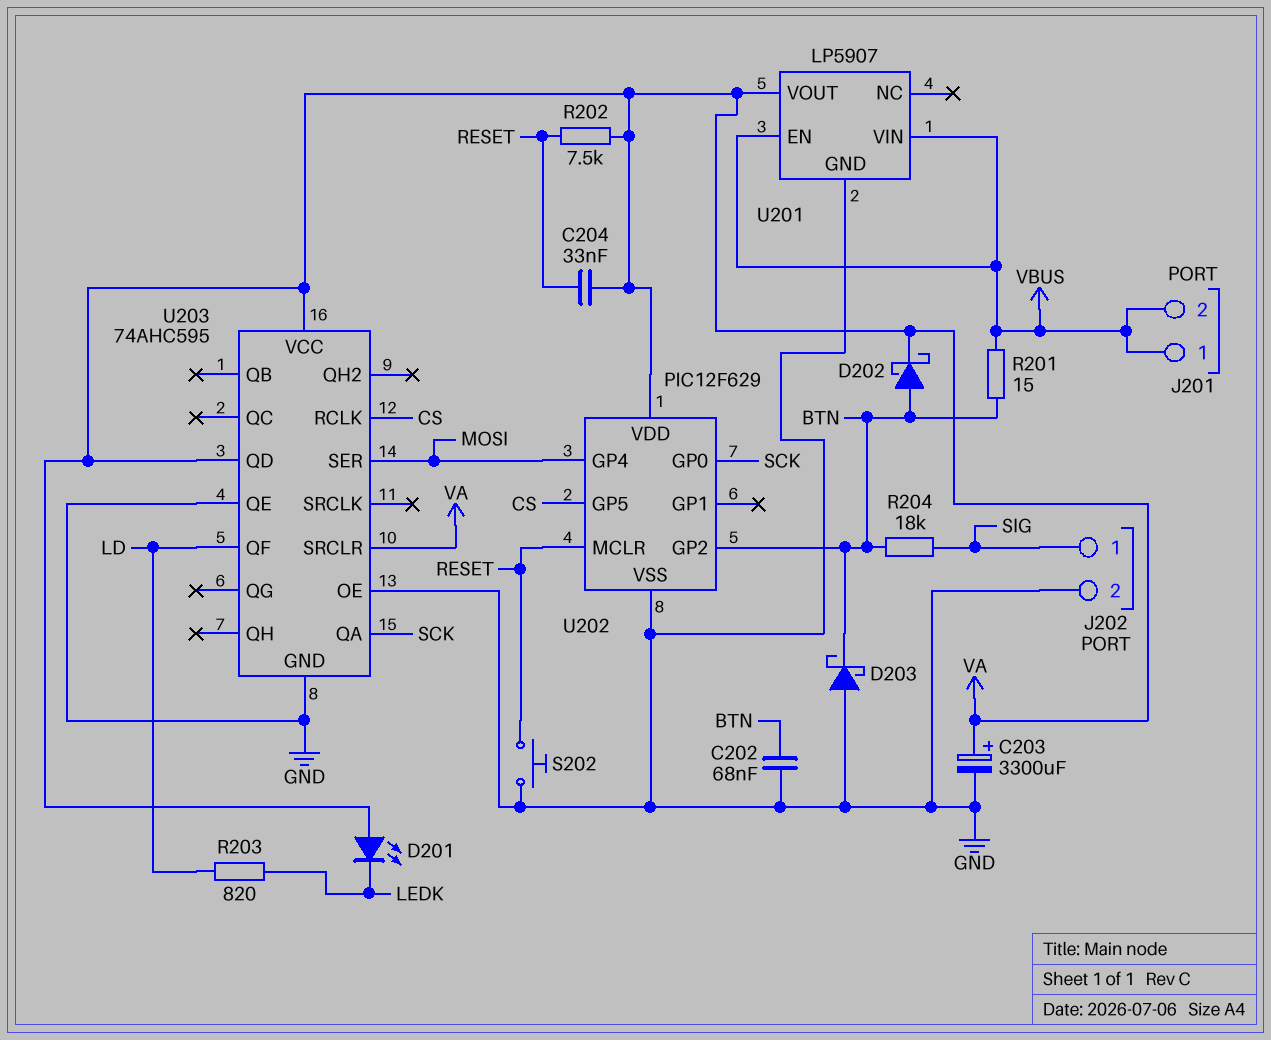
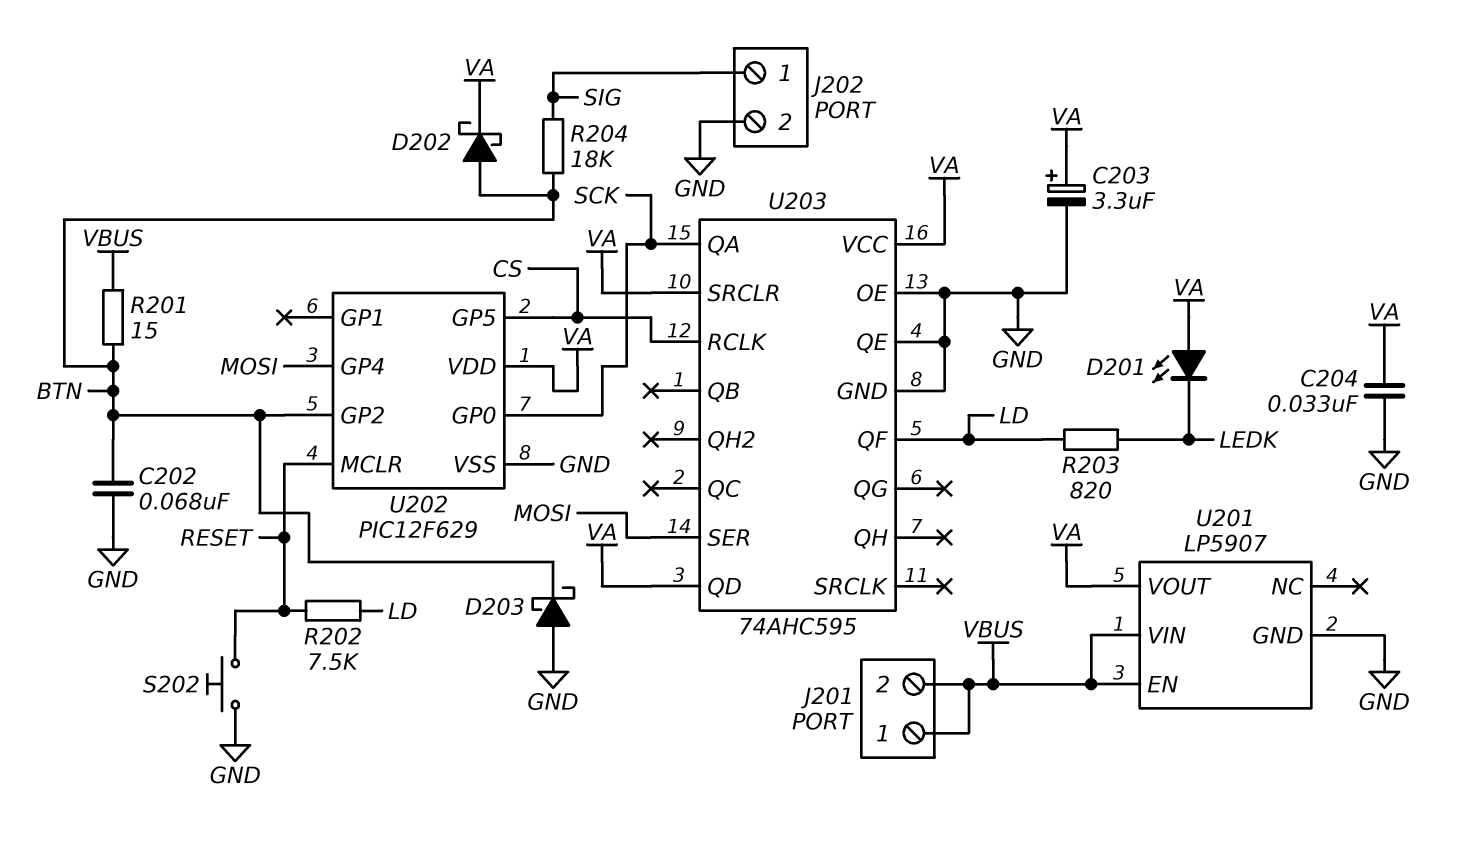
C203: 3300uF (plus VA, minus GND) -> 3.3uF (plus VA, minus GND)
C204: 33nF (RESET, VA) -> 33nF (GND, VA)
R202: 7.5k (RESET, VA) -> 7.5k (LD, RESET)

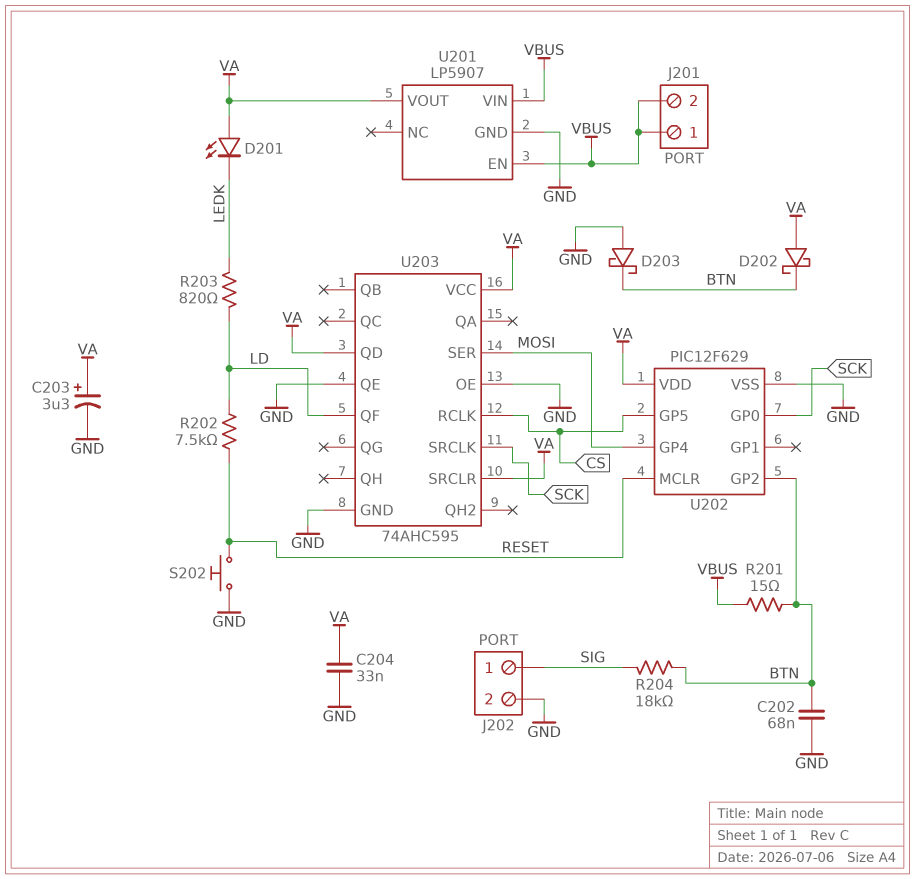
D202: schottky (A BTN, K VA) -> schottky (A VA, K BTN)
U203 pin QA: SCK -> none
U203 pin SRCLK: none -> SCK

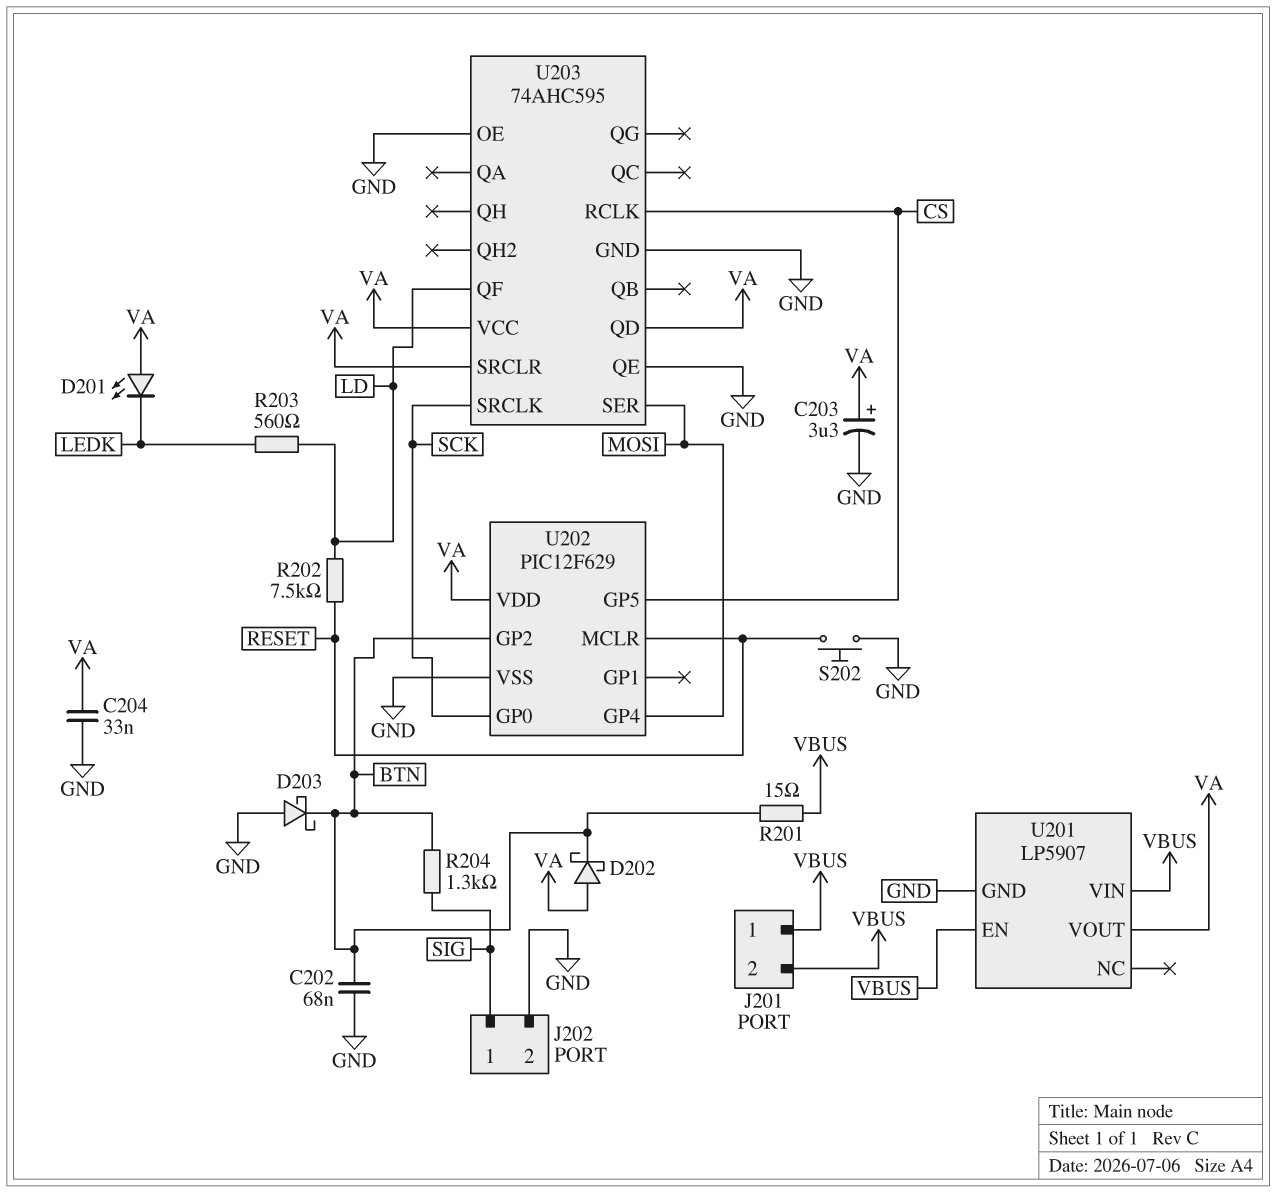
R203: 820 (LD, LEDK) -> 560 (LD, LEDK)
R204: 18k (BTN, SIG) -> 1.3k (BTN, SIG)

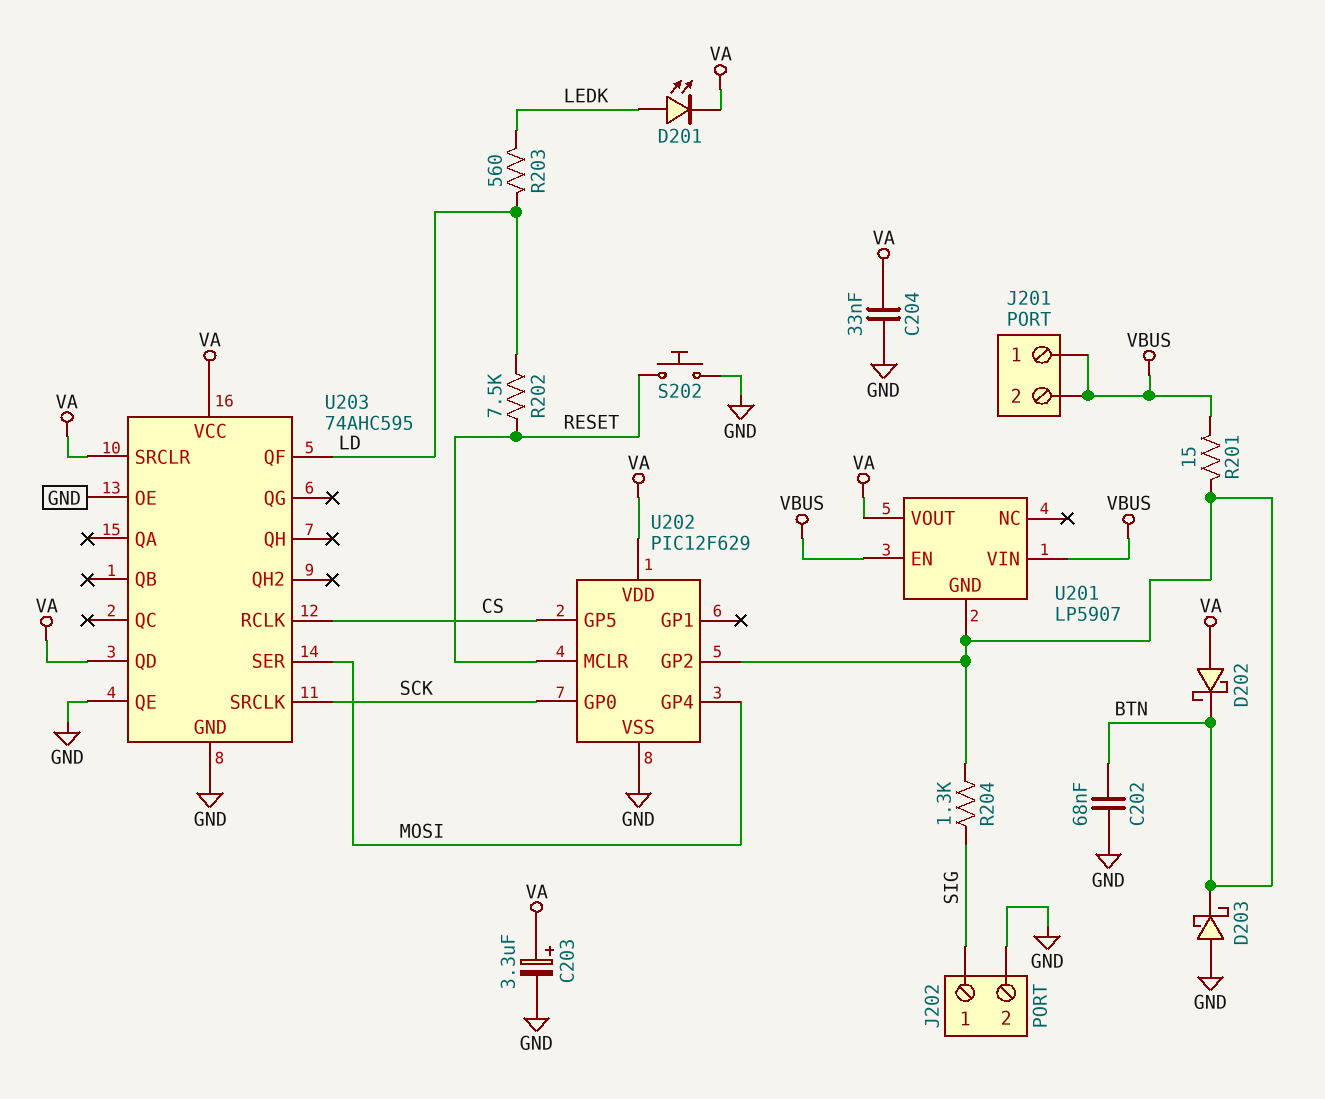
D201: LED (A VA, K LEDK) -> LED (A LEDK, K VA)
U201 pin GND: GND -> BTN

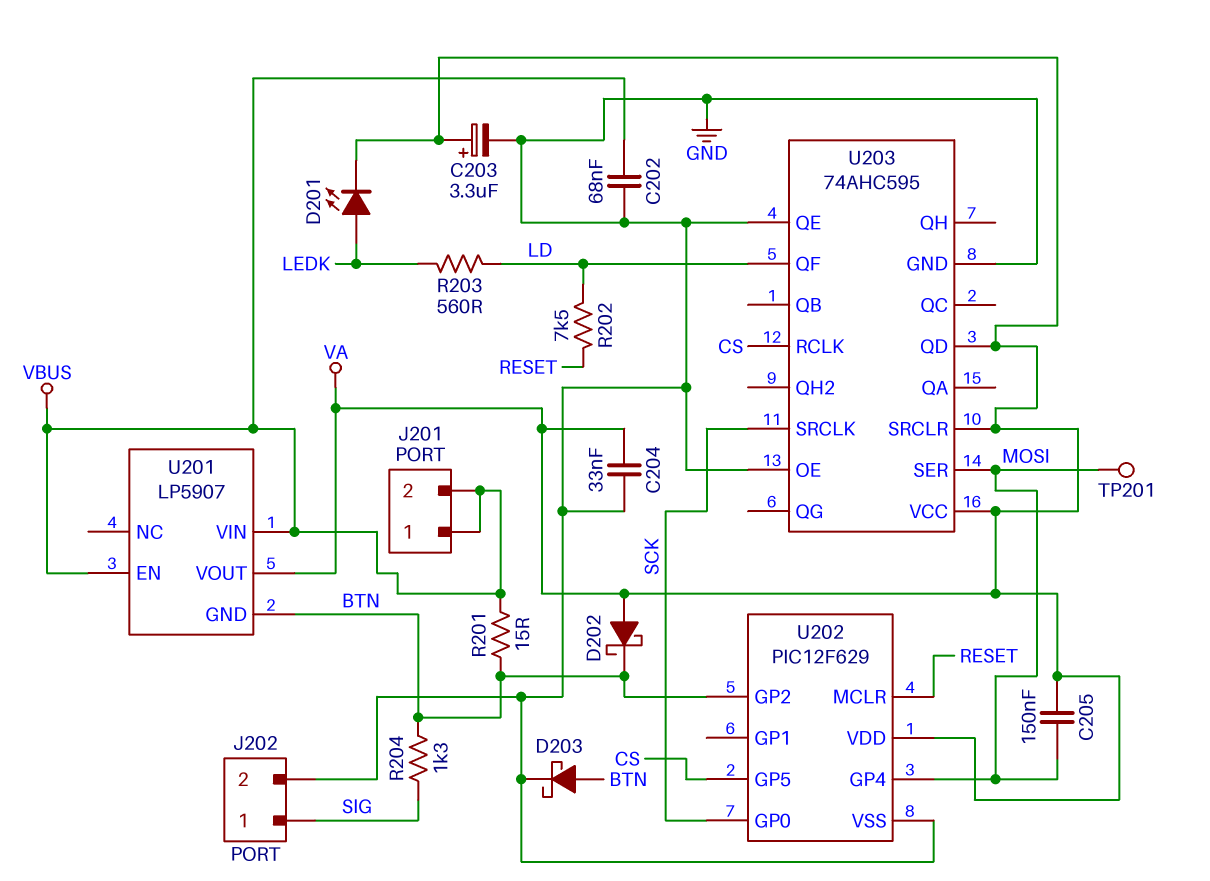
C202: 68nF (BTN, GND) -> 68nF (GND, VBUS)
C205: none -> 150nF (MOSI, VA)
D203: schottky (A GND, K BTN) -> schottky (A BTN, K GND)
S202: button (GND, RESET) -> none
TP201: none -> test point (MOSI)

